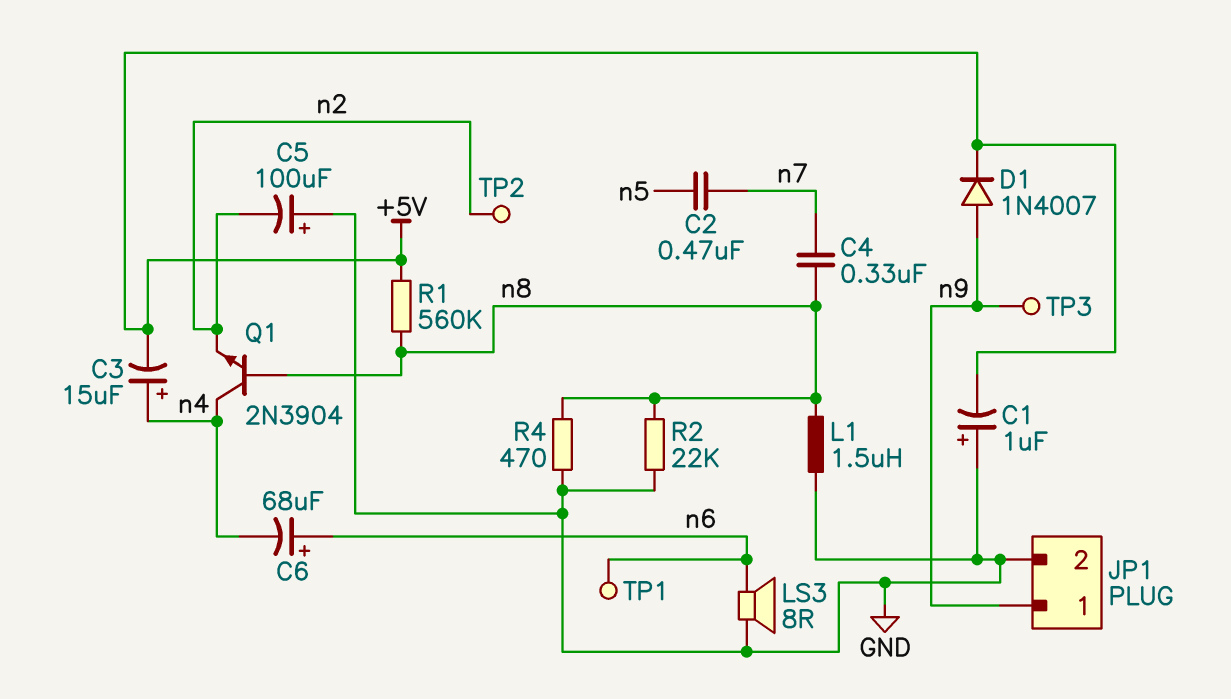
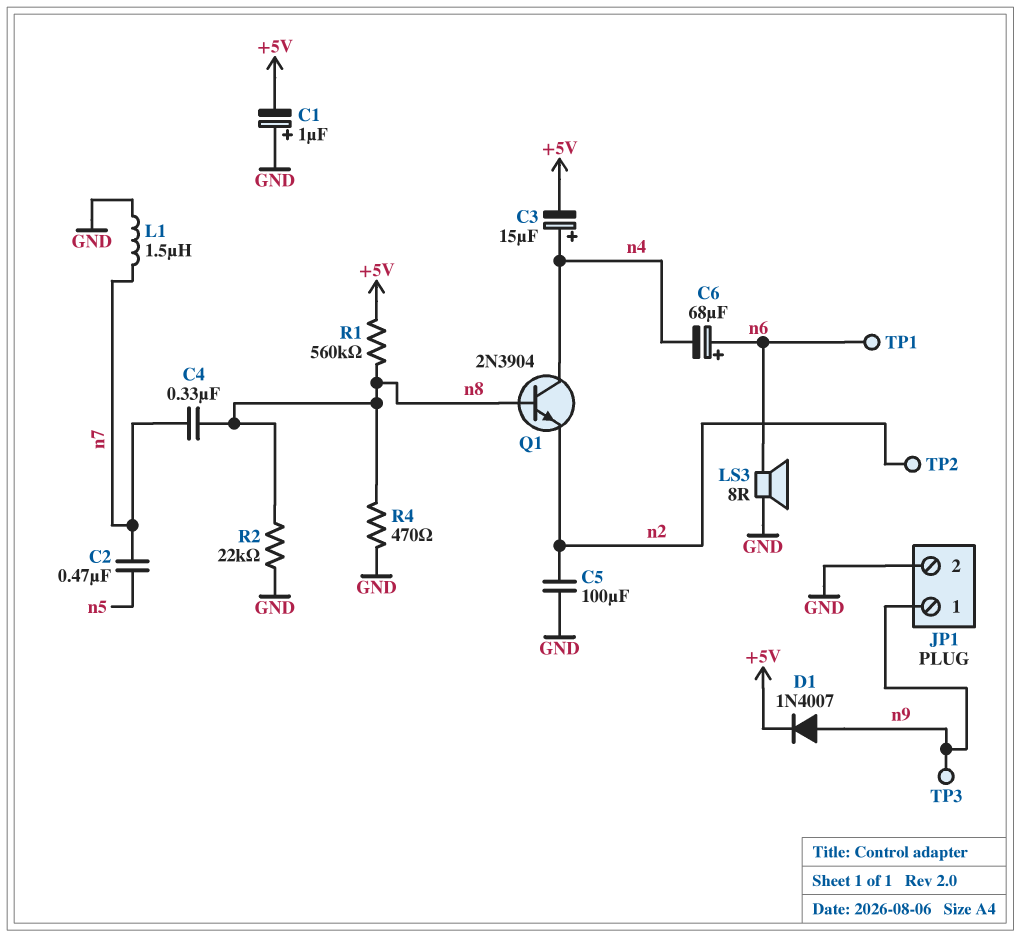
C5: 100uF (plus GND, minus n2) -> 100uF (GND, n2)
L1: 1.5uH (GND, n8) -> 1.5uH (GND, n7)

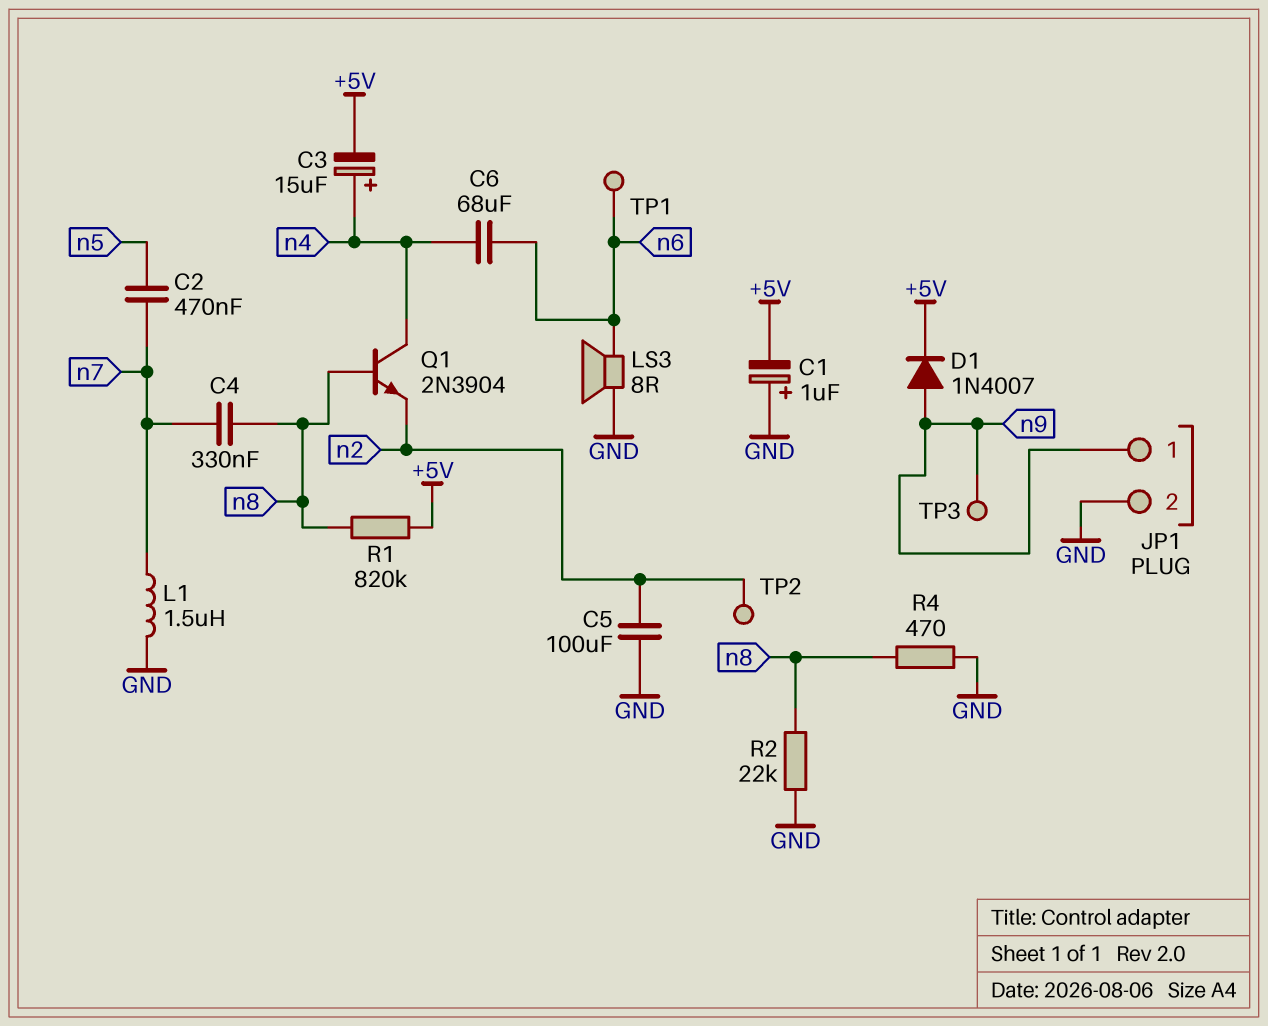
C6: 68uF (plus n6, minus n4) -> 68uF (n4, n6)
R1: 560k (+5V, n8) -> 820k (+5V, n8)

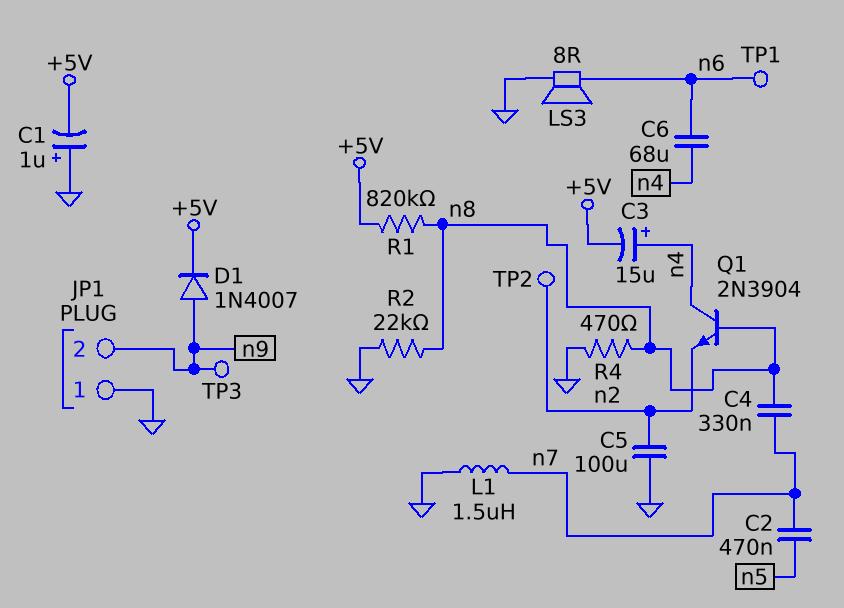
JP1 pin 1: n9 -> GND
JP1 pin 2: GND -> n9

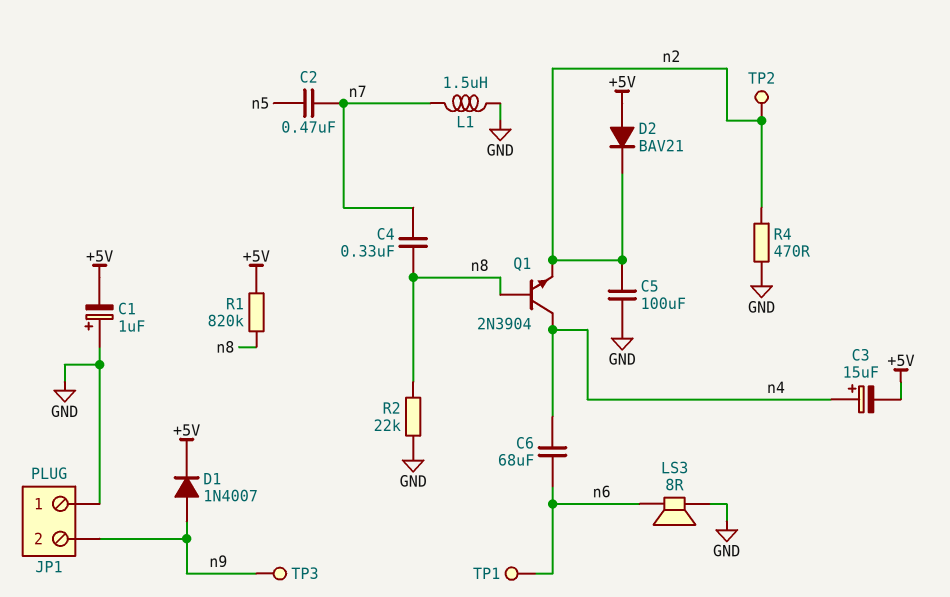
D2: none -> diode BAV21 (A +5V, K n2)
R4: 470 (GND, n8) -> 470 (GND, n2)

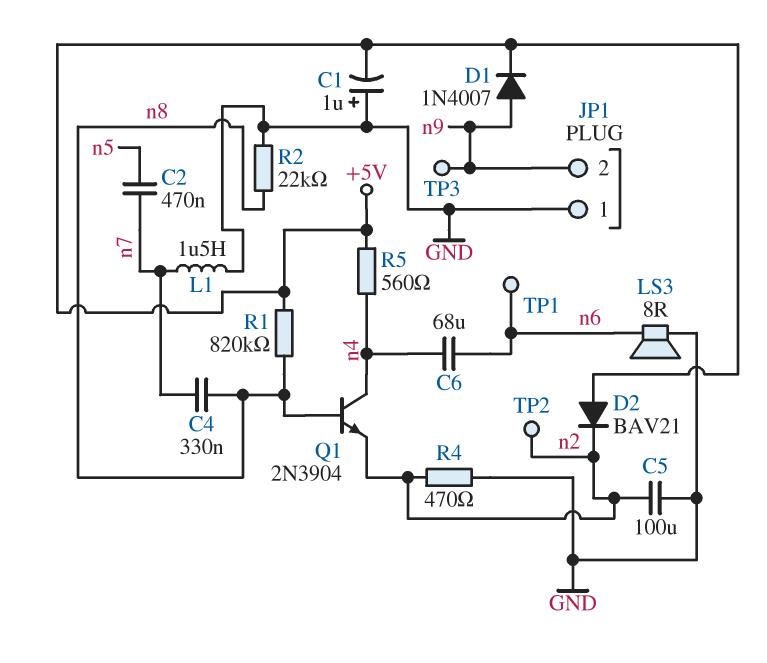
C3: 15uF (plus n4, minus +5V) -> none
R5: none -> 560 (+5V, n4)

